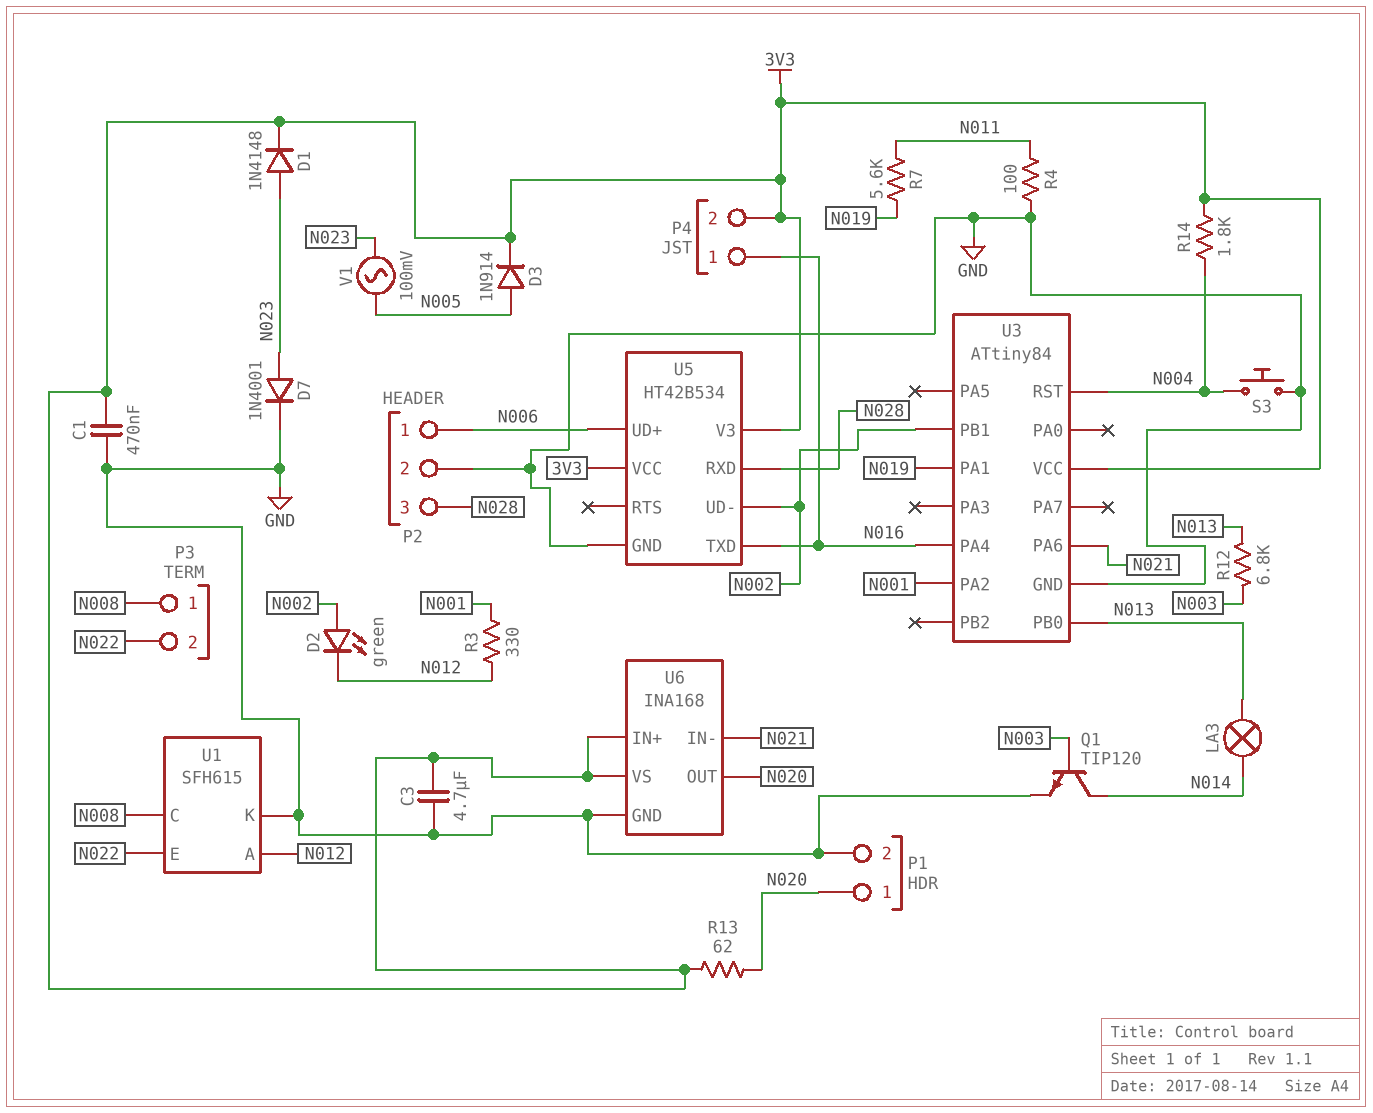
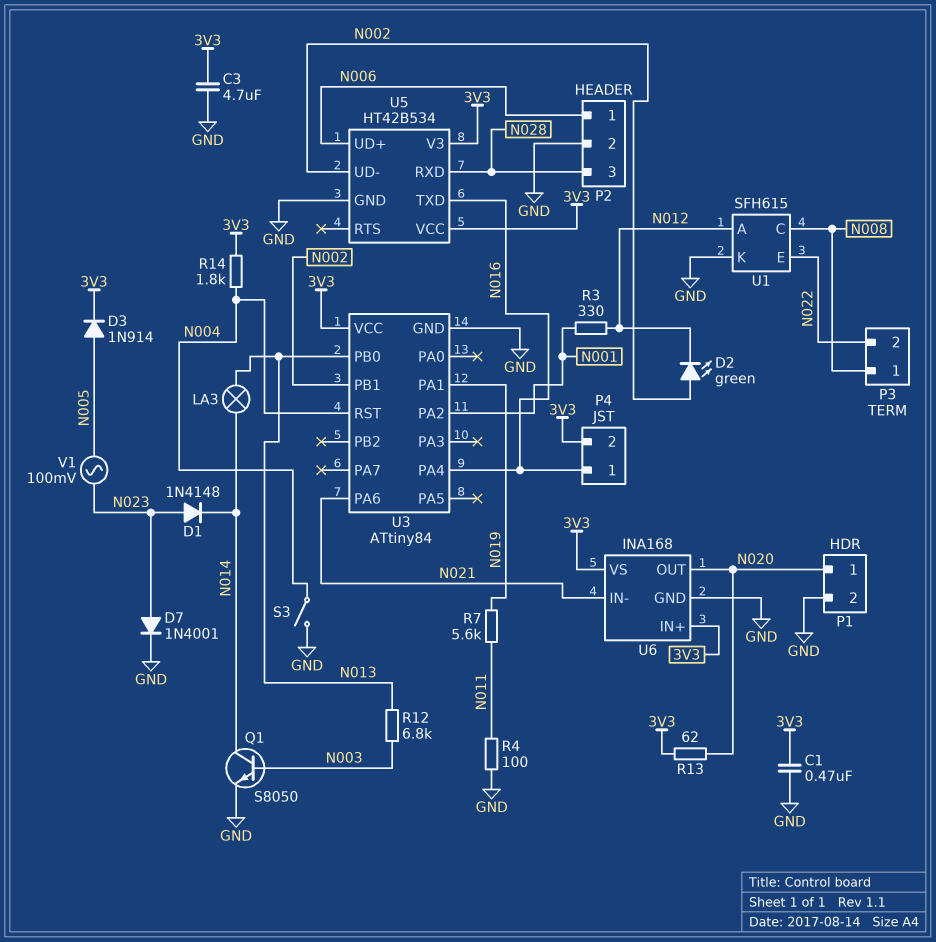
D1: diode 1N4148 (A N023, K 3V3) -> diode 1N4148 (A N023, K N014)
Q1: NPN TIP120 (B N003, C N014, E GND) -> NPN S8050 (B N003, C N014, E GND)
S3: button (GND, N004) -> switch (GND, N004)

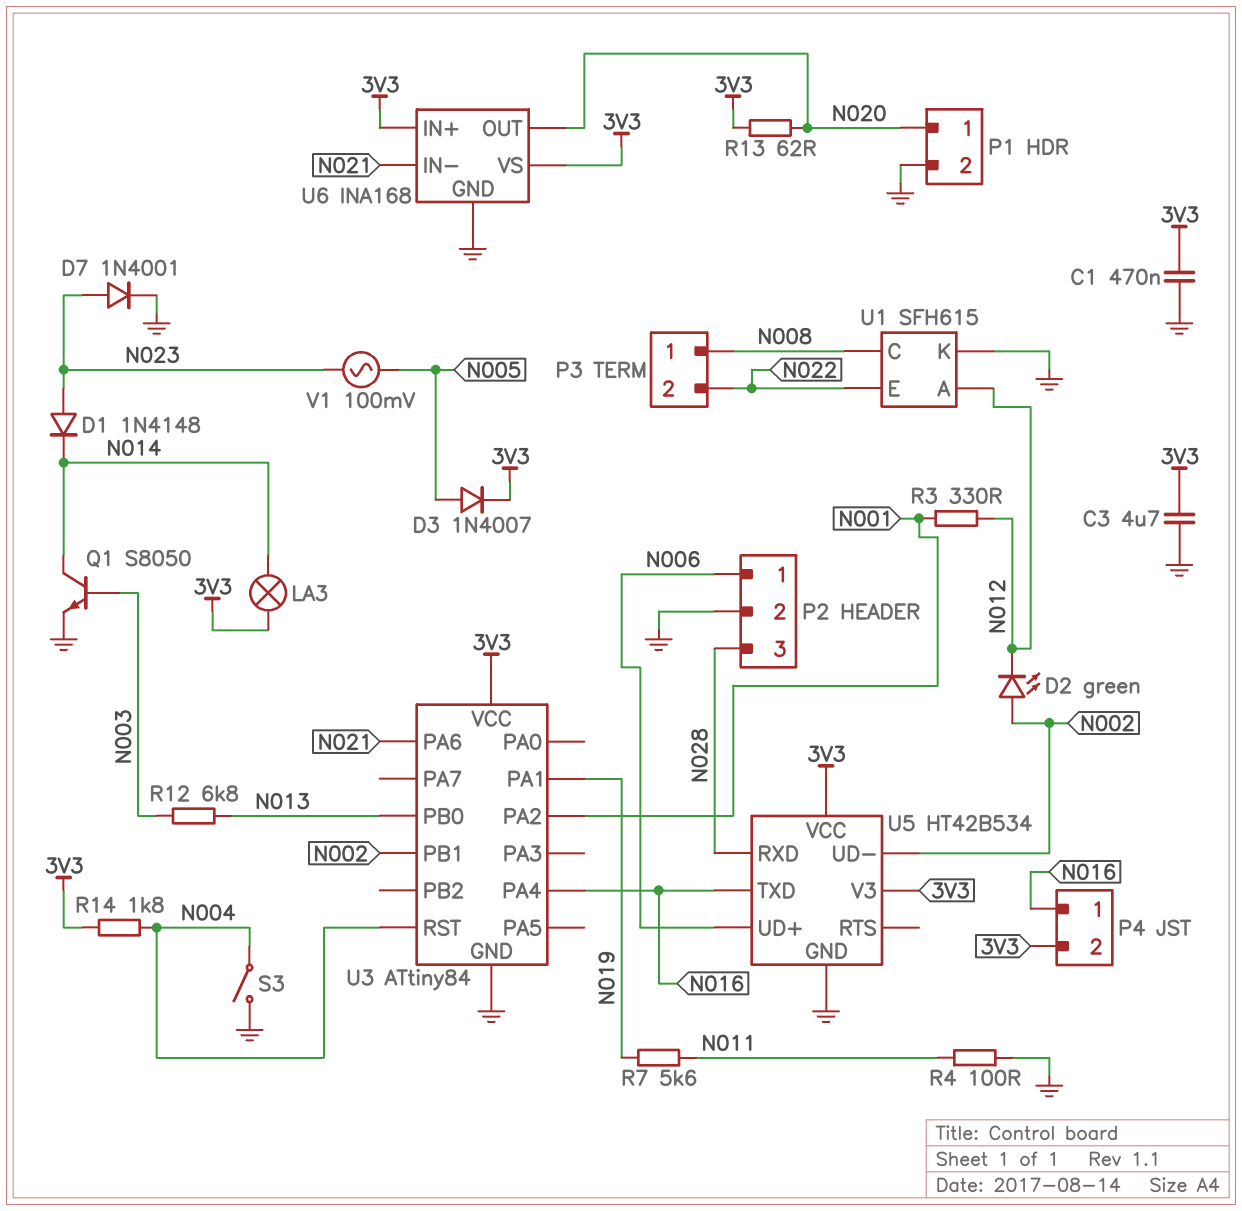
D3: diode 1N914 (A N005, K 3V3) -> diode 1N4007 (A N005, K 3V3)
LA3: lamp (N013, N014) -> lamp (3V3, N014)

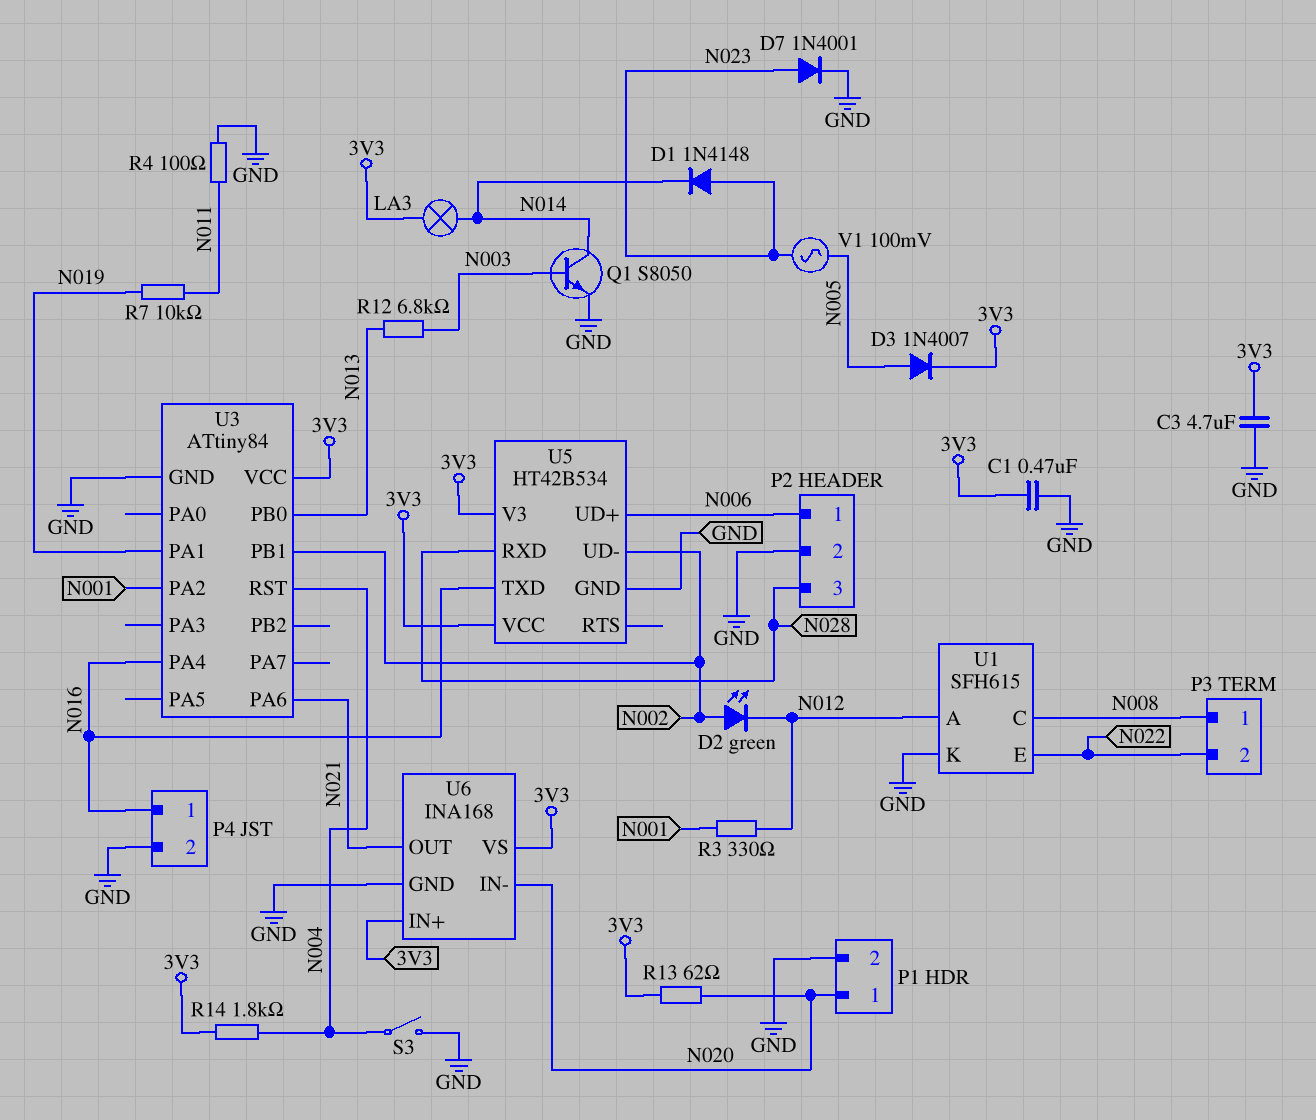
P4 pin 2: 3V3 -> GND
R7: 5.6k (N011, N019) -> 10k (N011, N019)
U6 pin IN-: N021 -> N020
U6 pin OUT: N020 -> N021

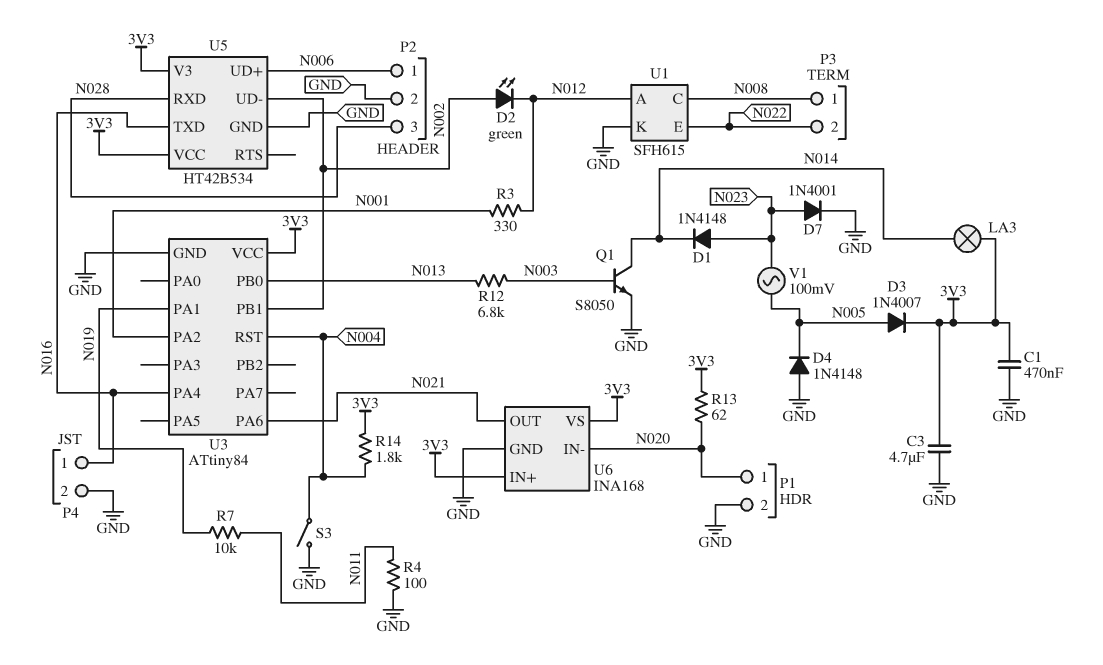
D4: none -> diode 1N4148 (A GND, K N005)

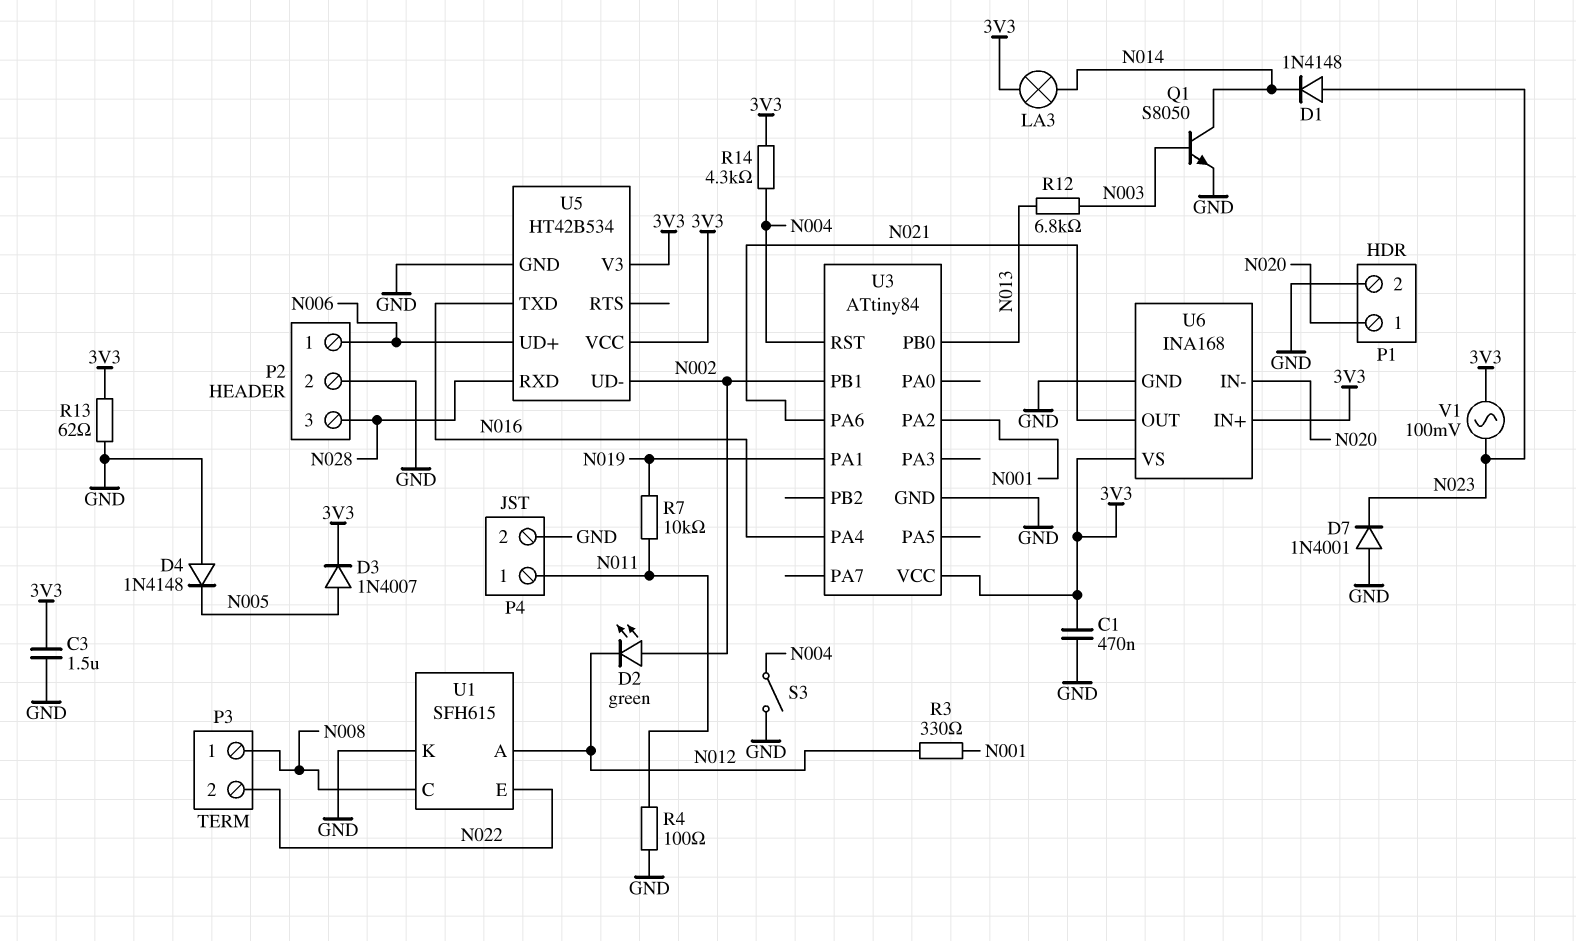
C3: 4.7uF (3V3, GND) -> 1.5uF (3V3, GND)
D7: diode 1N4001 (A N023, K GND) -> diode 1N4001 (A GND, K N023)
P4 pin 1: N016 -> N011
R13: 62 (3V3, N020) -> 62 (3V3, GND)
R14: 1.8k (3V3, N004) -> 4.3k (3V3, N004)
V1: AC 100mV (N005, N023) -> AC 100mV (3V3, N023)

